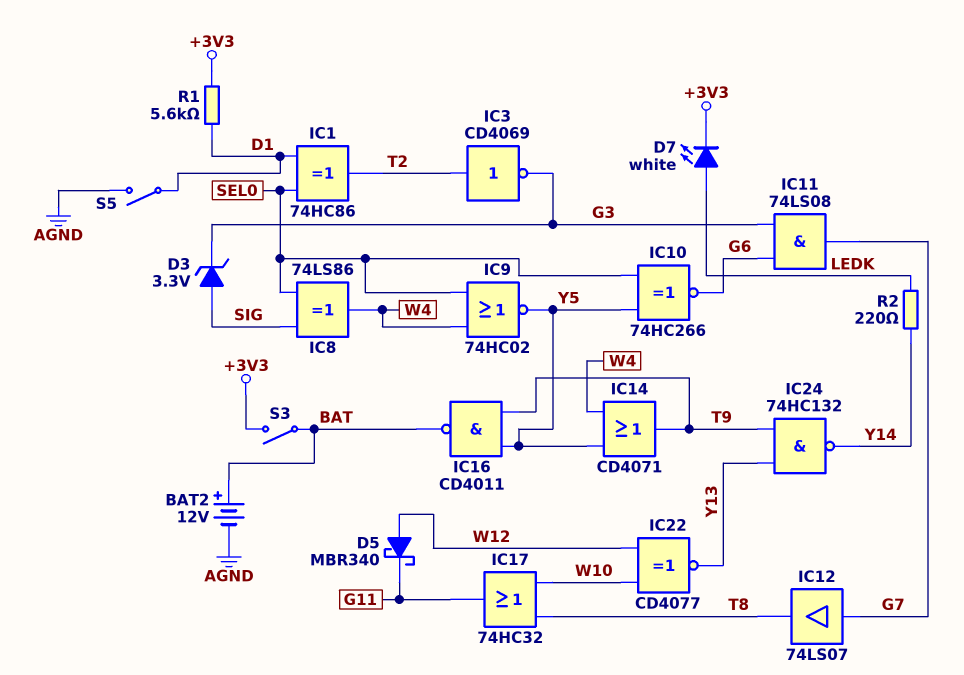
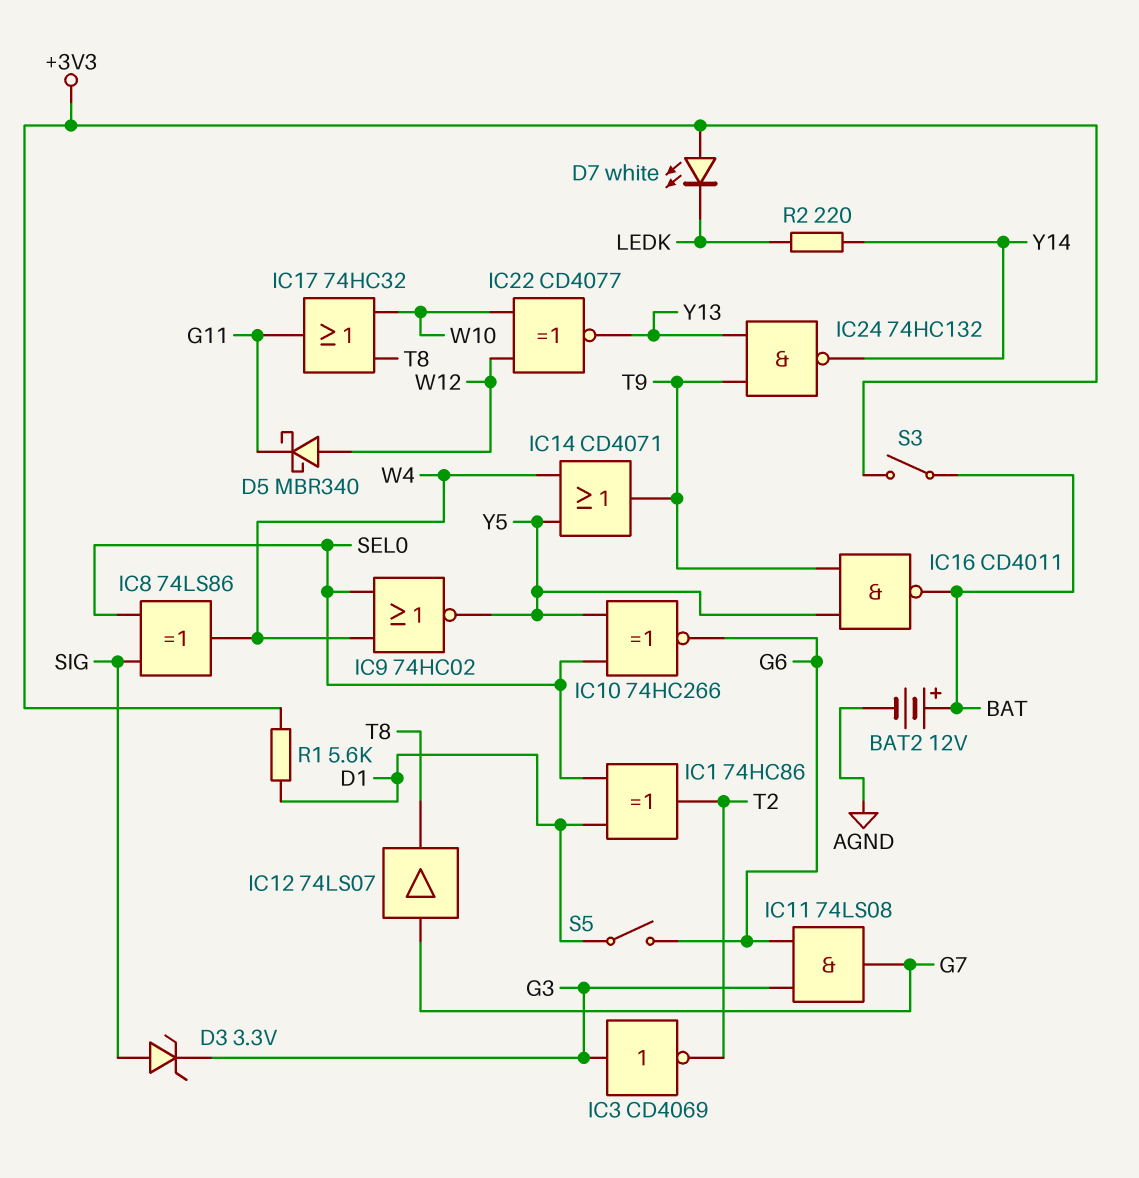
D7: LED white (A LEDK, K +3V3) -> LED white (A +3V3, K LEDK)
IC3: NOT CD4069 (in T2, out G3) -> NOT CD4069 (in G3, out T2)
S5: switch (AGND, D1) -> switch (D1, G6)

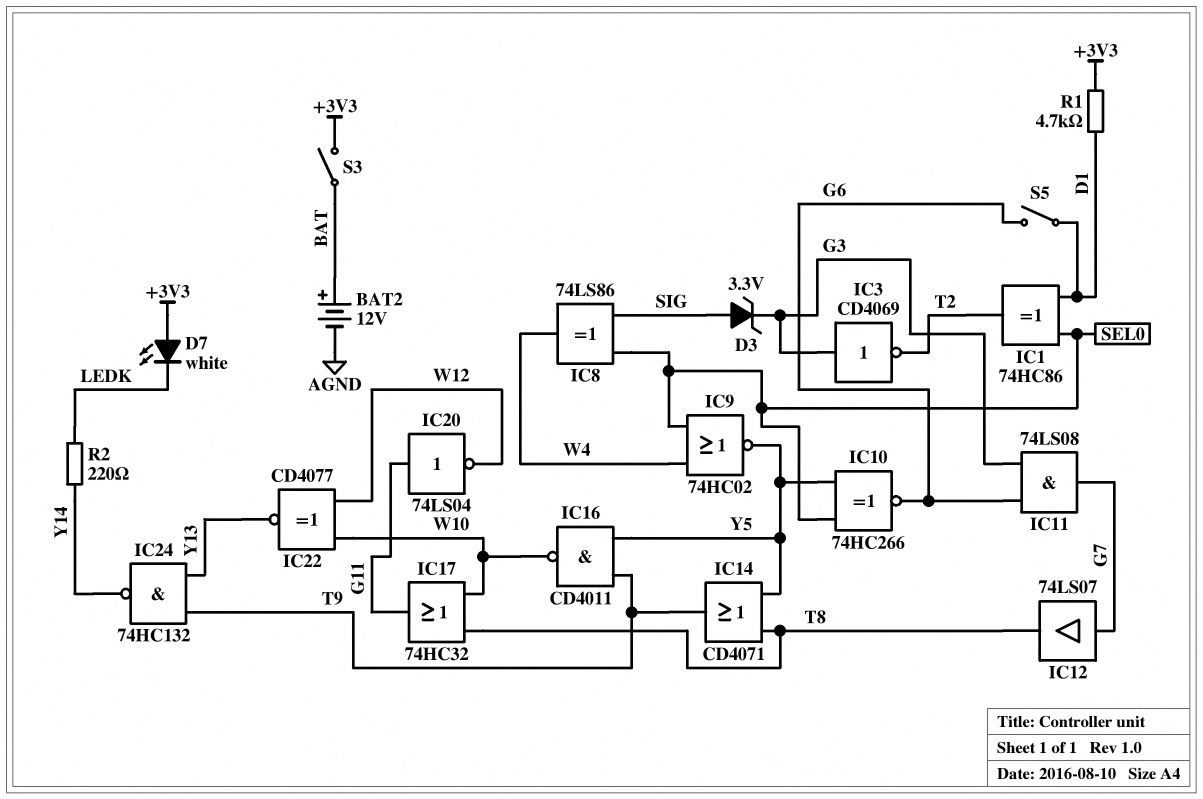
D5: schottky MBR340 (A W12, K G11) -> none
IC14: OR CD4071 (in W4, in Y5, out T9) -> OR CD4071 (in T8, in Y5, out T9)
IC16: NAND CD4011 (in T9, in Y5, out BAT) -> NAND CD4011 (in T9, in Y5, out W10)
IC20: none -> NOT 74LS04 (in G11, out W12)
R1: 5.6k (+3V3, D1) -> 4.7k (+3V3, D1)

